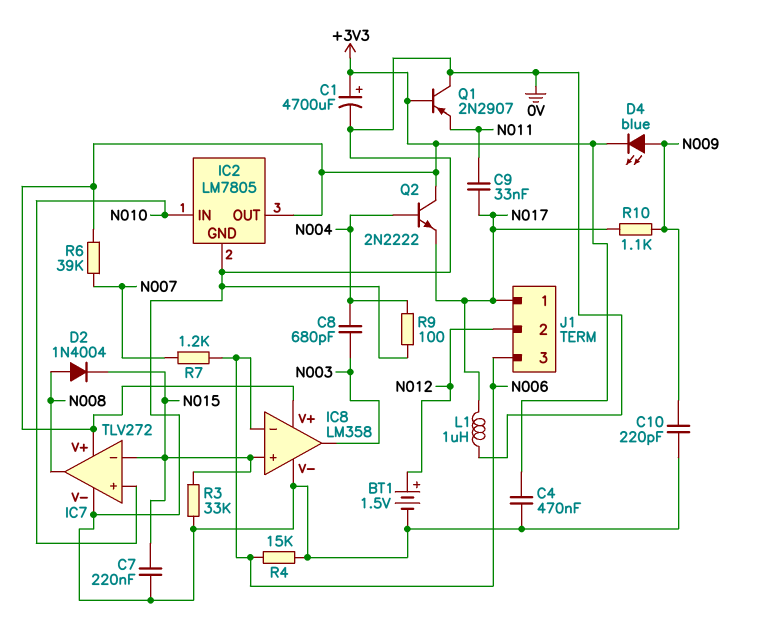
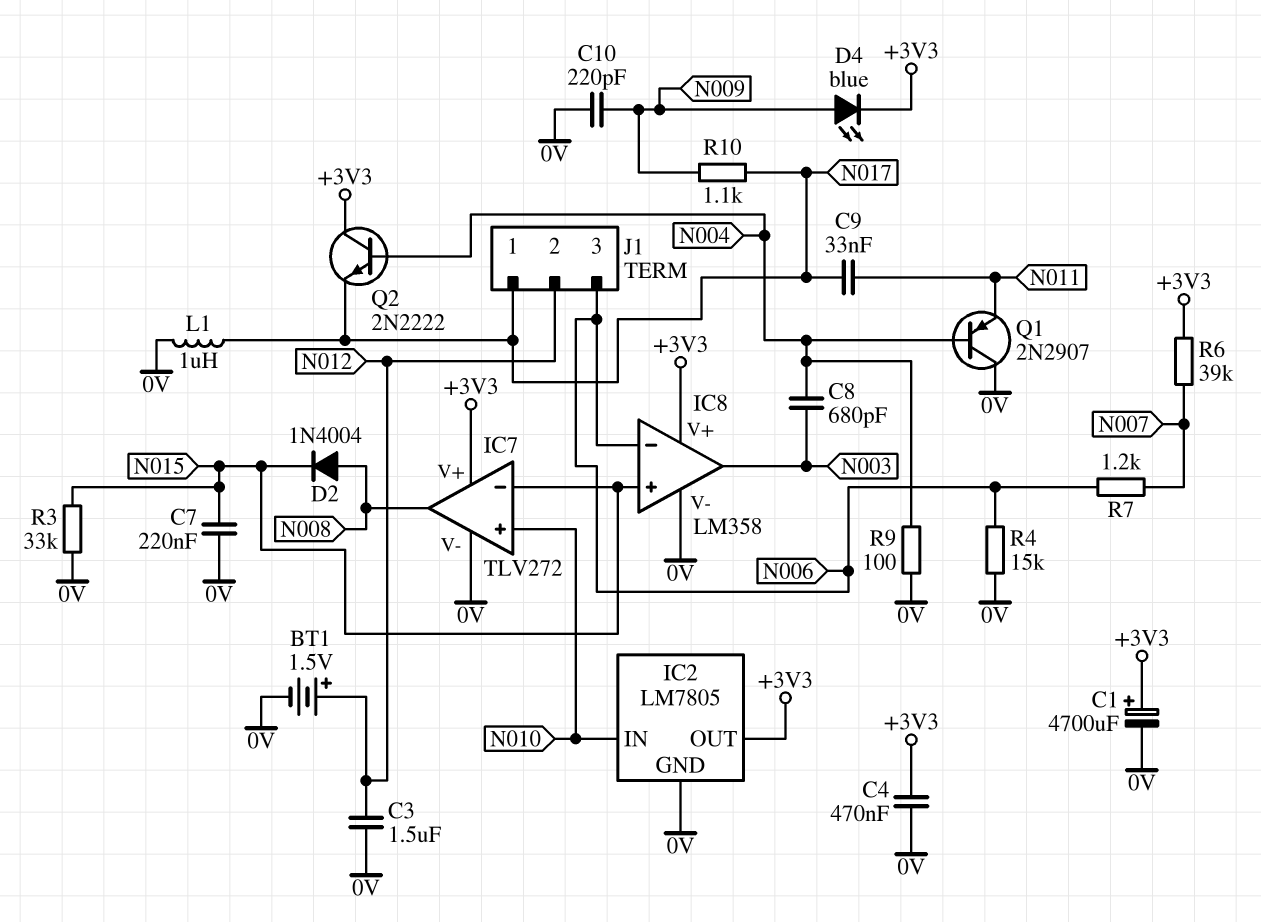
C3: none -> 1.5uF (0V, N012)
Q1: PNP 2N2907 (B +3V3, C 0V, E N011) -> PNP 2N2907 (B N004, C 0V, E N011)

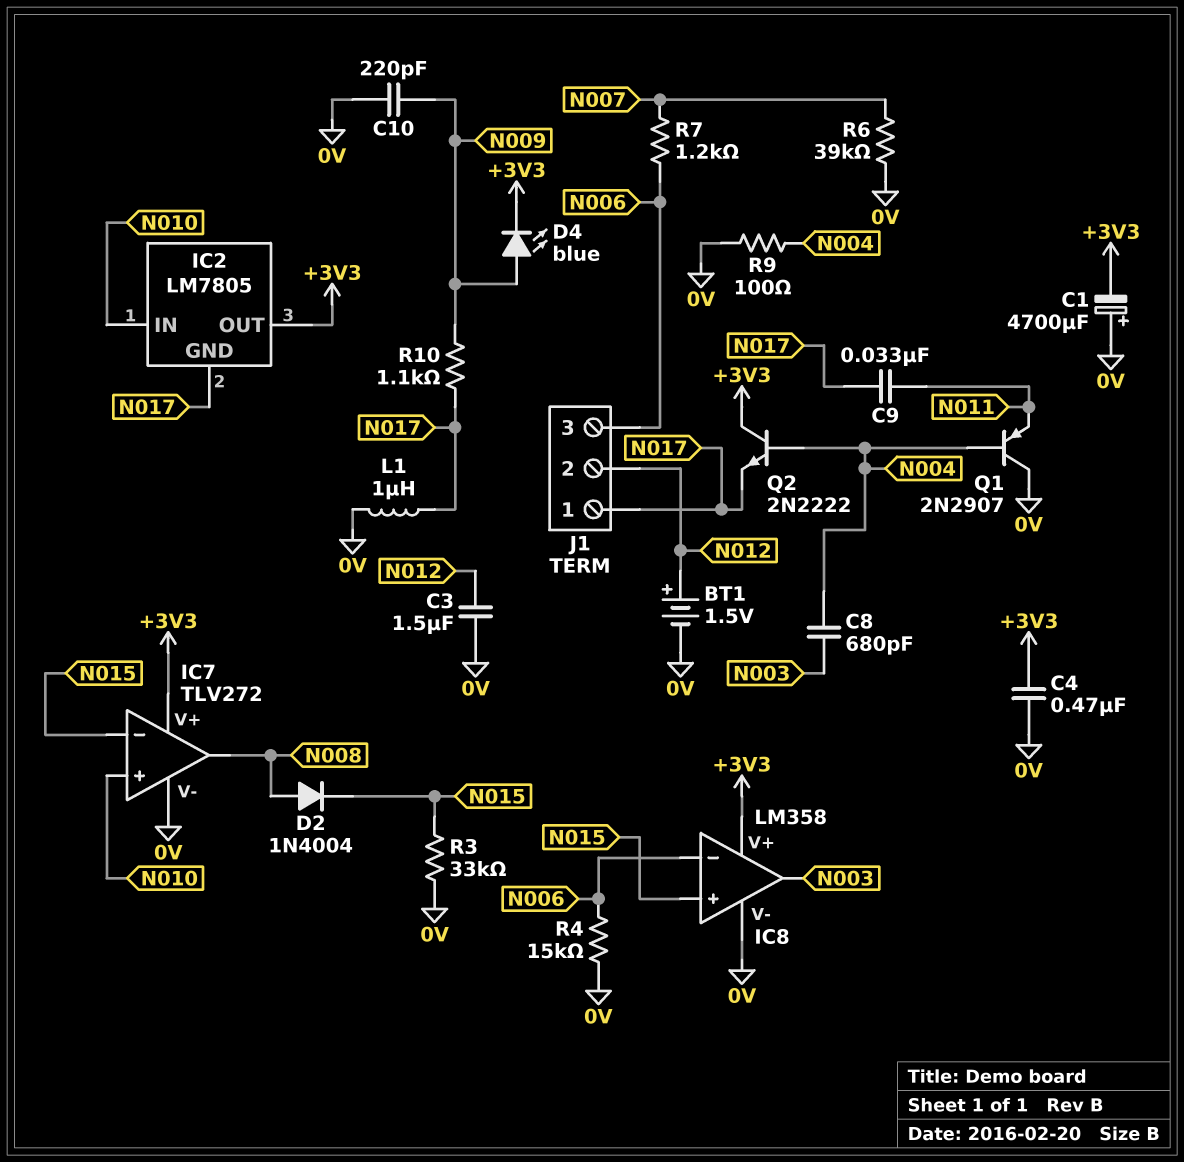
C1: 4700uF (plus +3V3, minus 0V) -> 4700uF (plus 0V, minus +3V3)
C7: 220nF (0V, N015) -> none
IC2 pin GND: 0V -> N017
R6: 39k (+3V3, N007) -> 39k (0V, N007)

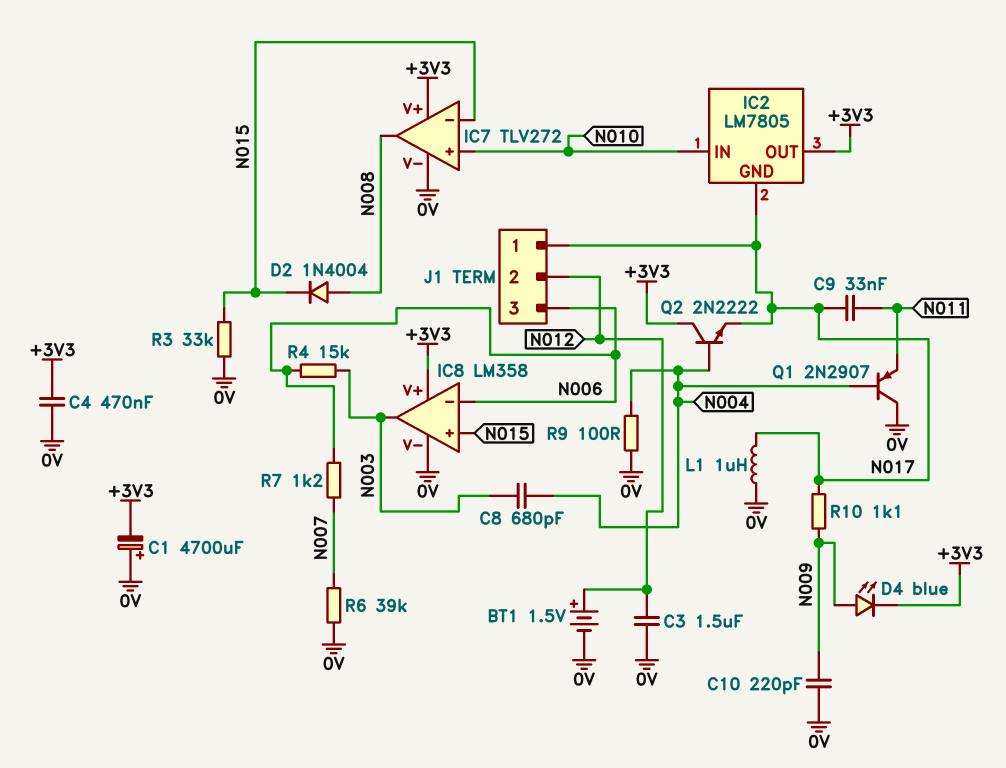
R4: 15k (0V, N006) -> 15k (N003, N006)

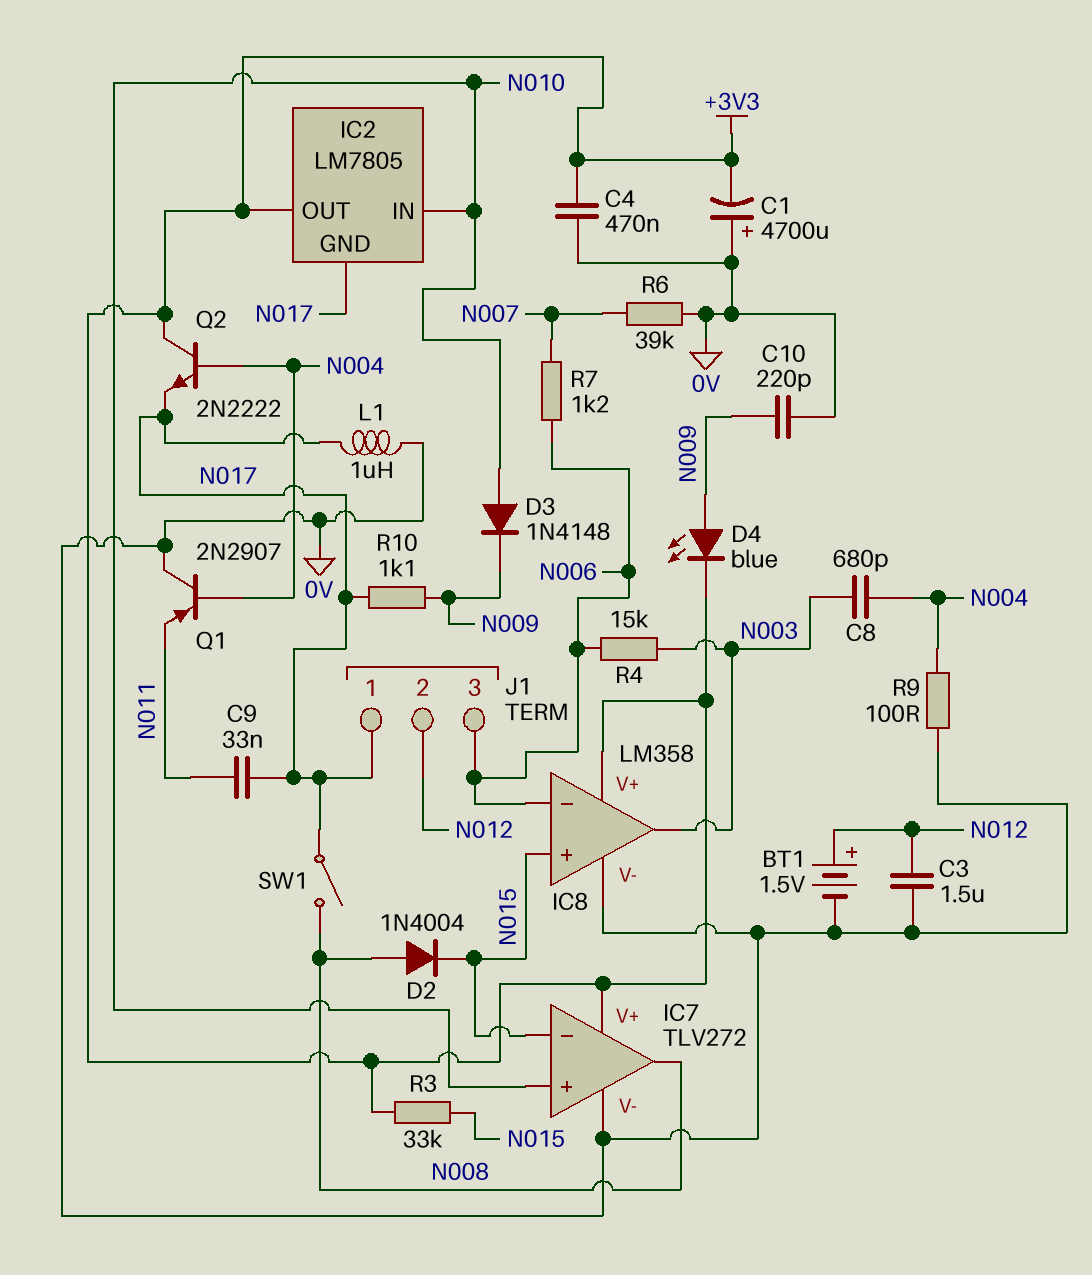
D3: none -> diode 1N4148 (A N010, K N009)
R3: 33k (0V, N015) -> 33k (+3V3, N015)
SW1: none -> switch (N008, N017)

